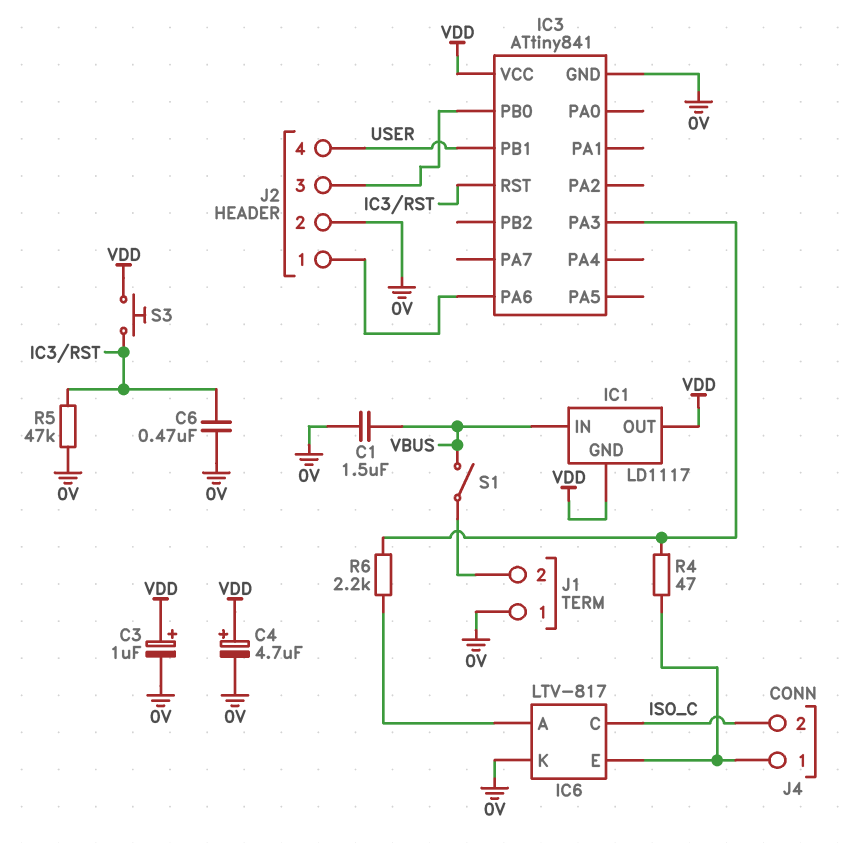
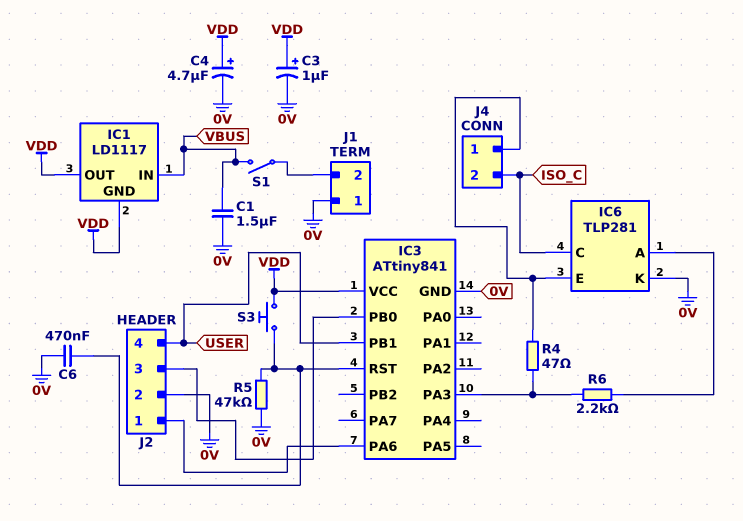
IC6: LTV-817 -> TLP281

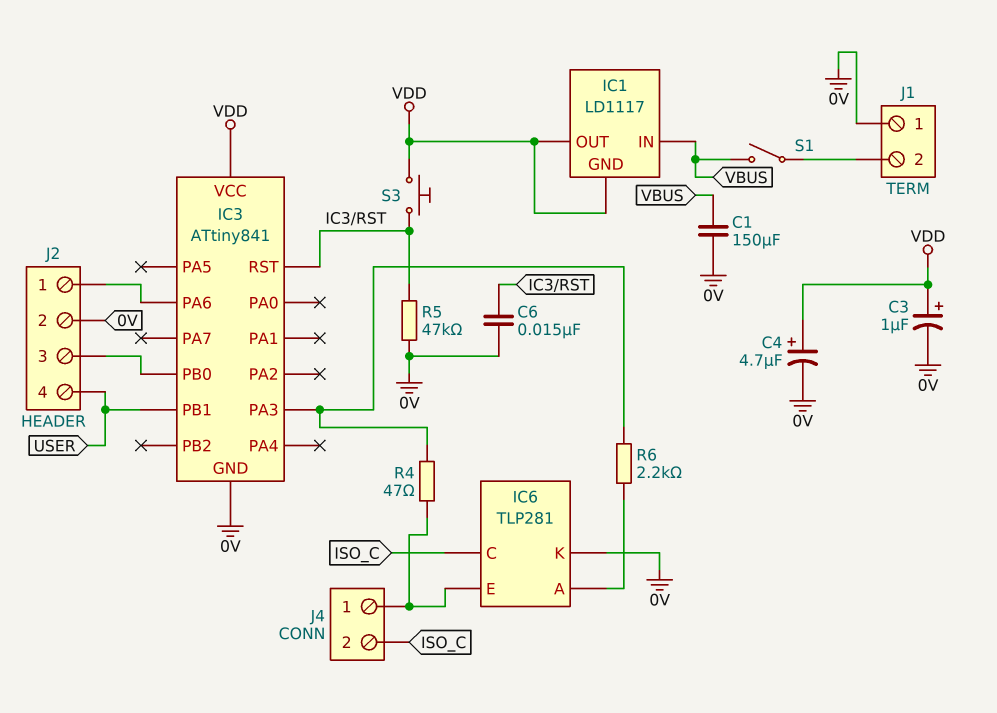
C1: 1.5uF (0V, VBUS) -> 150uF (0V, VBUS)
C6: 470nF (0V, IC3/RST) -> 15nF (0V, IC3/RST)

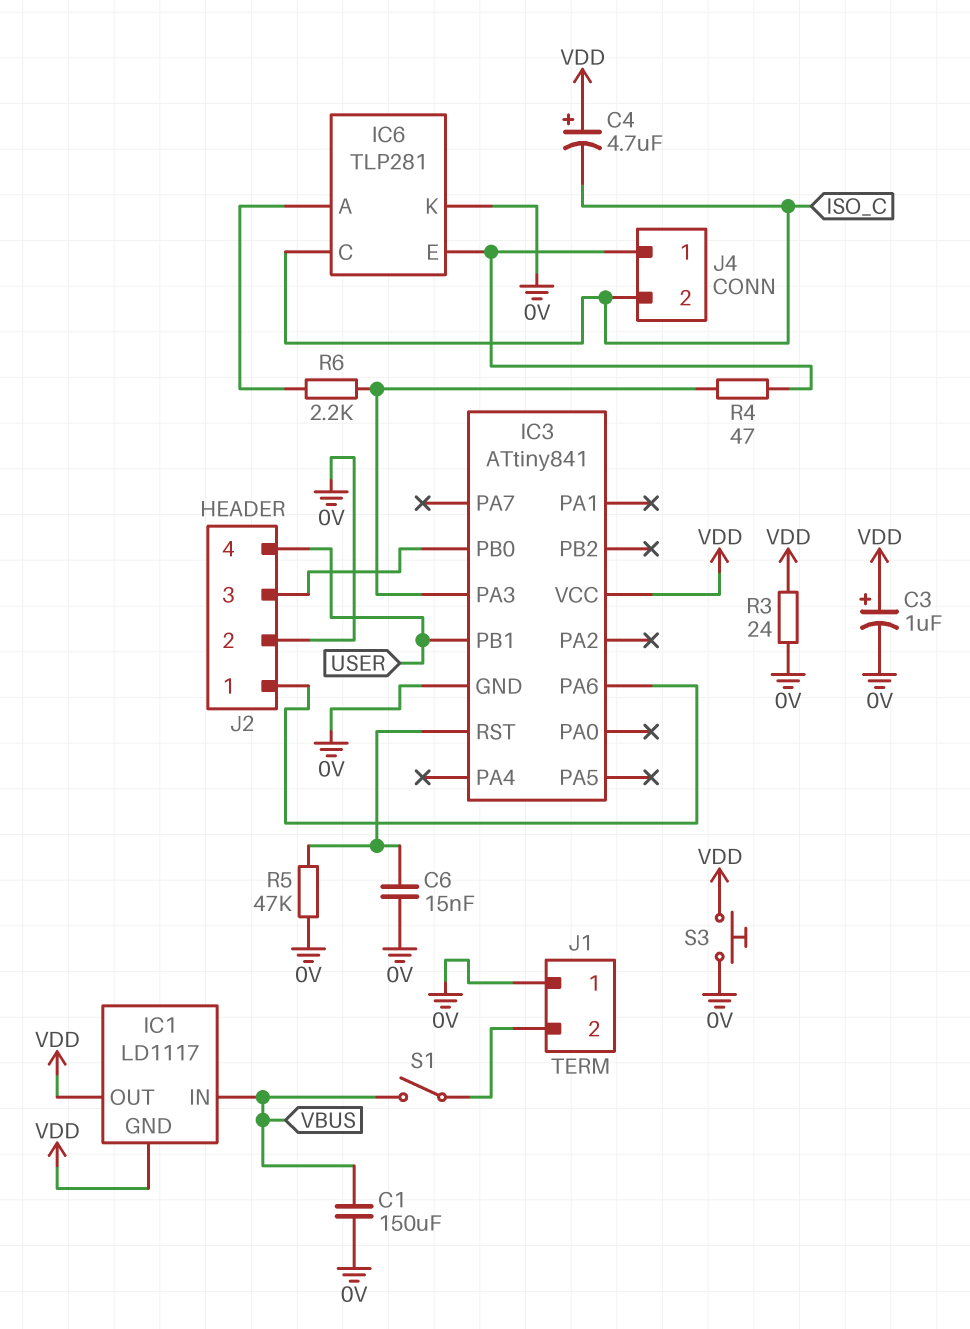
C4: 4.7uF (plus VDD, minus 0V) -> 4.7uF (plus VDD, minus ISO_C)
R3: none -> 24 (0V, VDD)
S3: button (IC3/RST, VDD) -> button (0V, VDD)

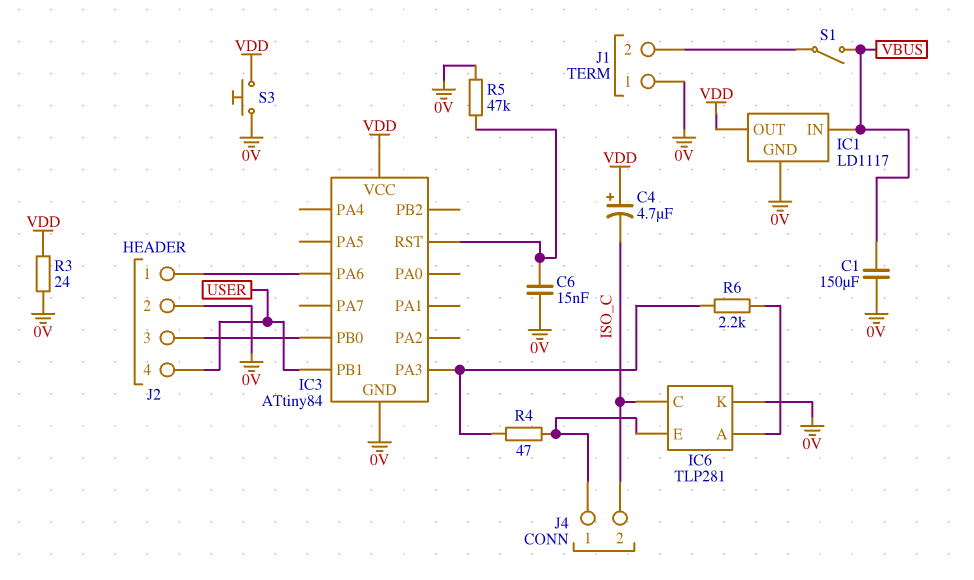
C3: 1uF (plus VDD, minus 0V) -> none
IC1 pin GND: VDD -> 0V
IC3: ATtiny841 -> ATtiny84

